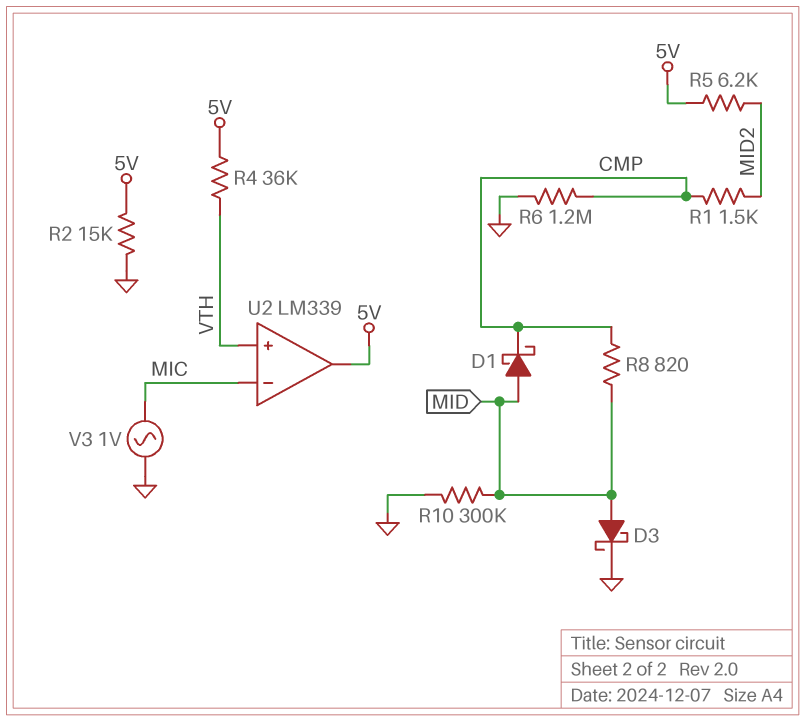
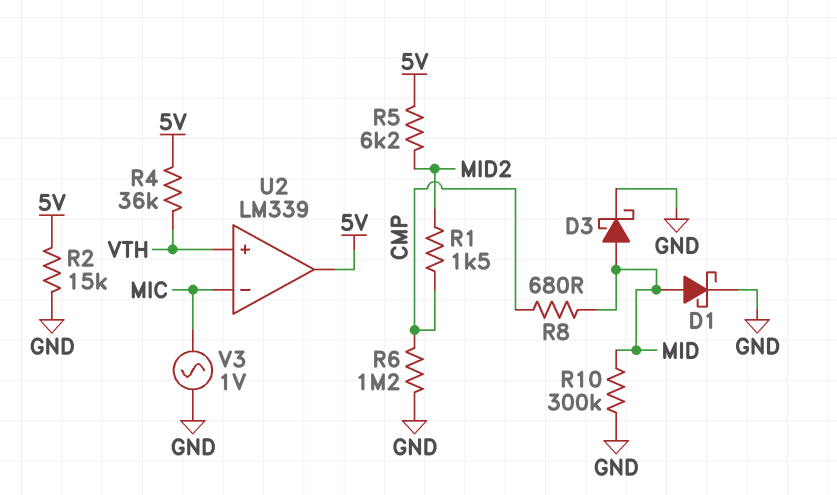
D1: schottky (A MID, K CMP) -> schottky (A MID, K GND)
R8: 820 (CMP, MID) -> 680 (CMP, MID)

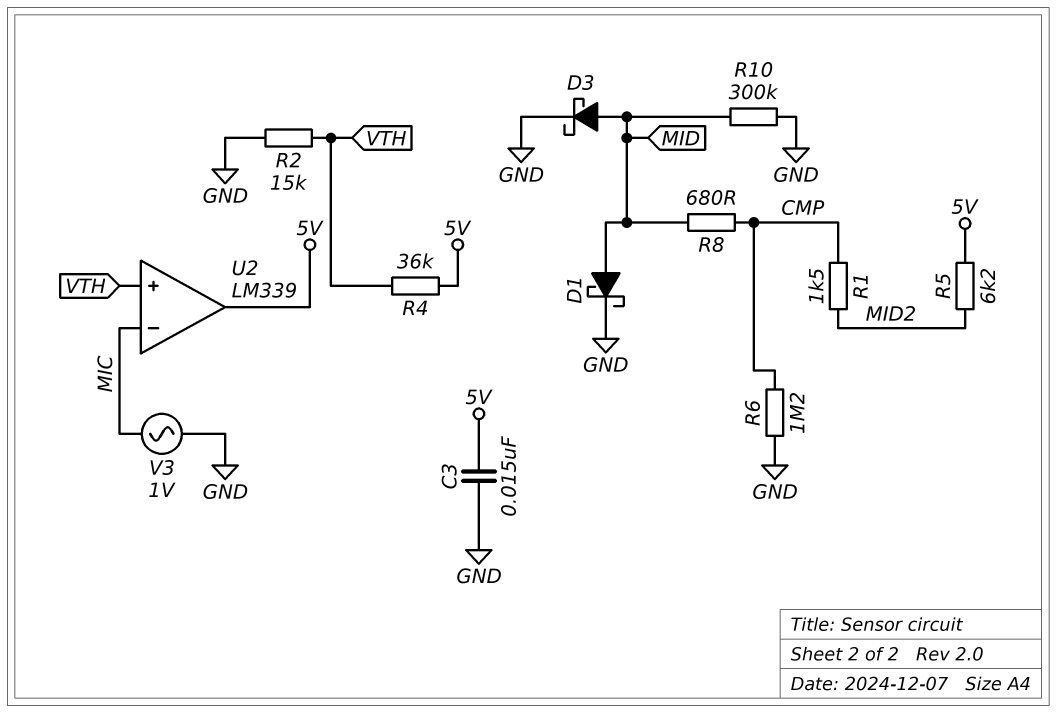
C3: none -> 15nF (5V, GND)
R2: 15k (5V, GND) -> 15k (GND, VTH)

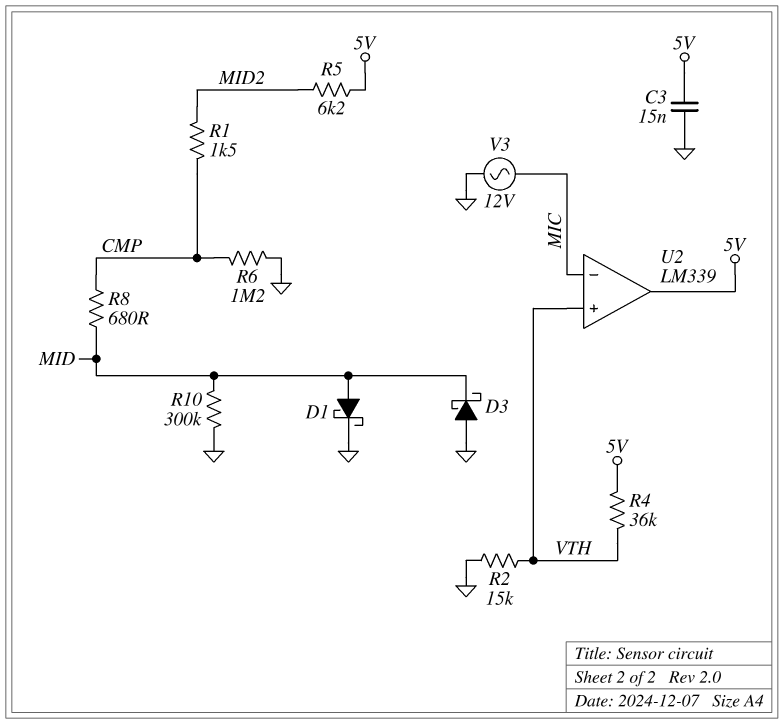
D3: schottky (A MID, K GND) -> schottky (A GND, K MID)
V3: AC 1V (GND, MIC) -> AC 12V (GND, MIC)

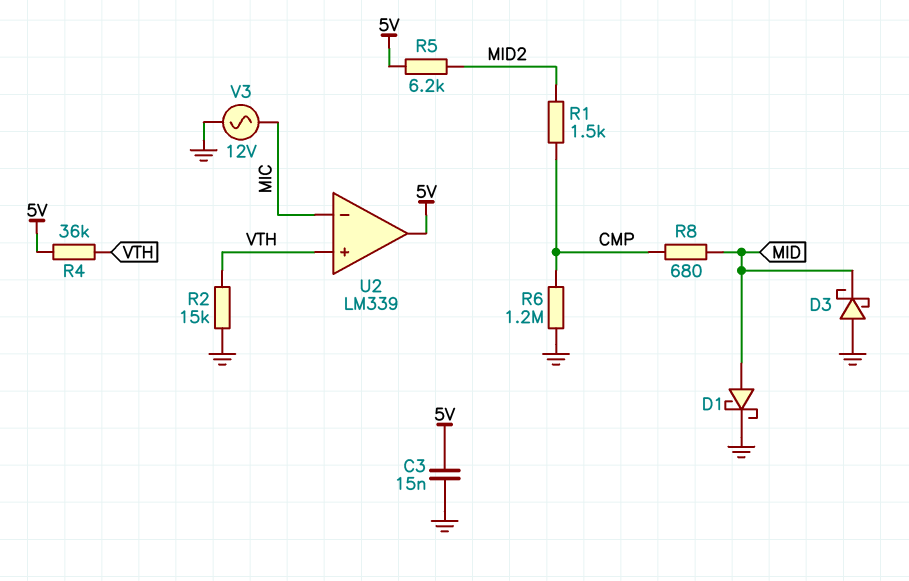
R10: 300k (GND, MID) -> none

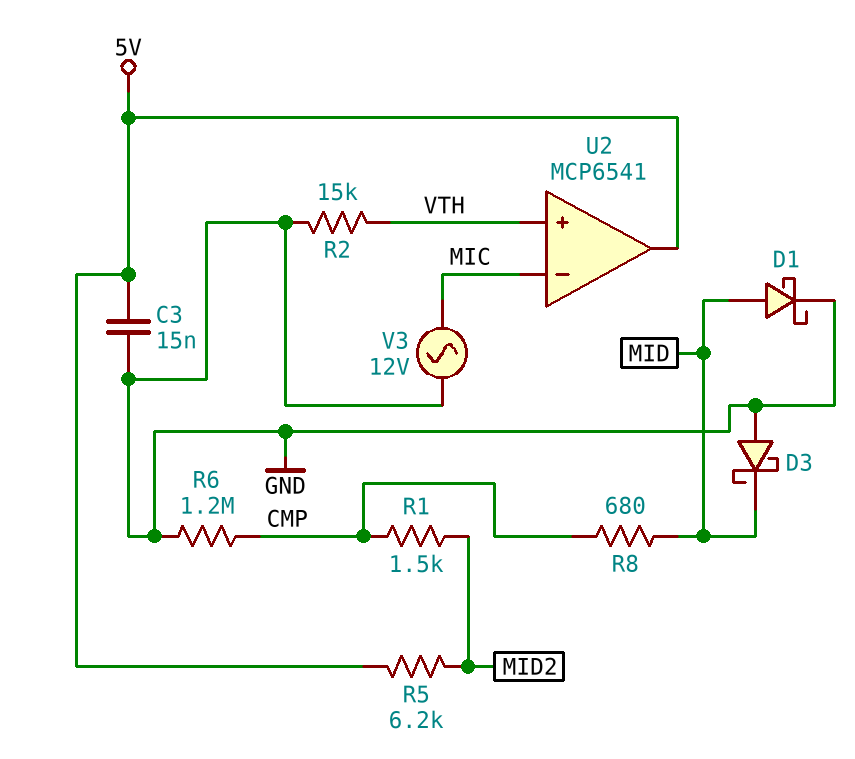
R4: 36k (5V, VTH) -> none
U2: LM339 -> MCP6541

